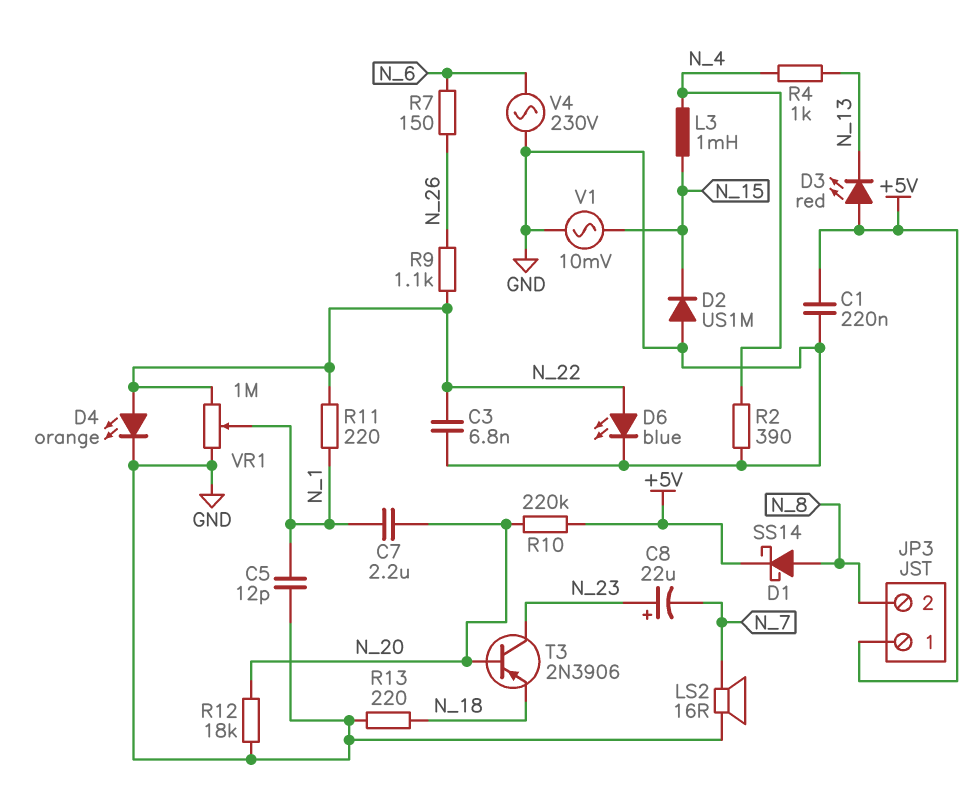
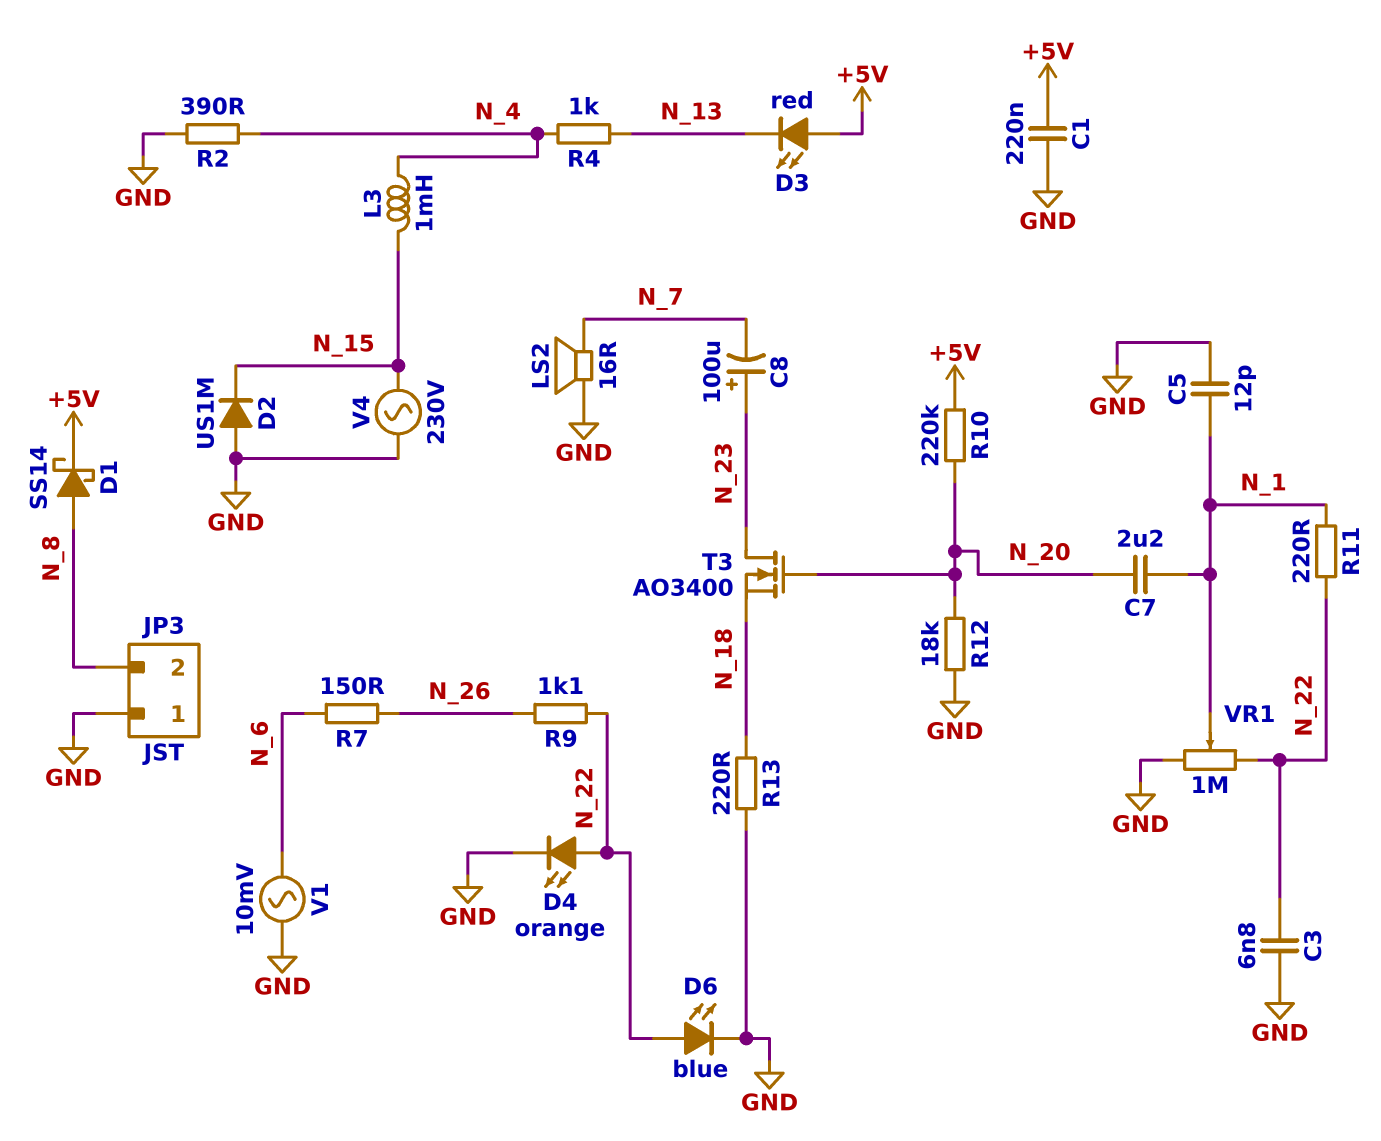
C8: 22uF (plus N_23, minus N_7) -> 100uF (plus N_23, minus N_7)
JP3 pin 1: +5V -> GND
T3: PNP 2N3906 (B N_20, C N_23, E N_18) -> NMOS AO3400 (G N_20, D N_23, S N_18)
V1: AC 10mV (GND, N_15) -> AC 10mV (GND, N_6)
V4: AC 230V (GND, N_6) -> AC 230V (GND, N_15)

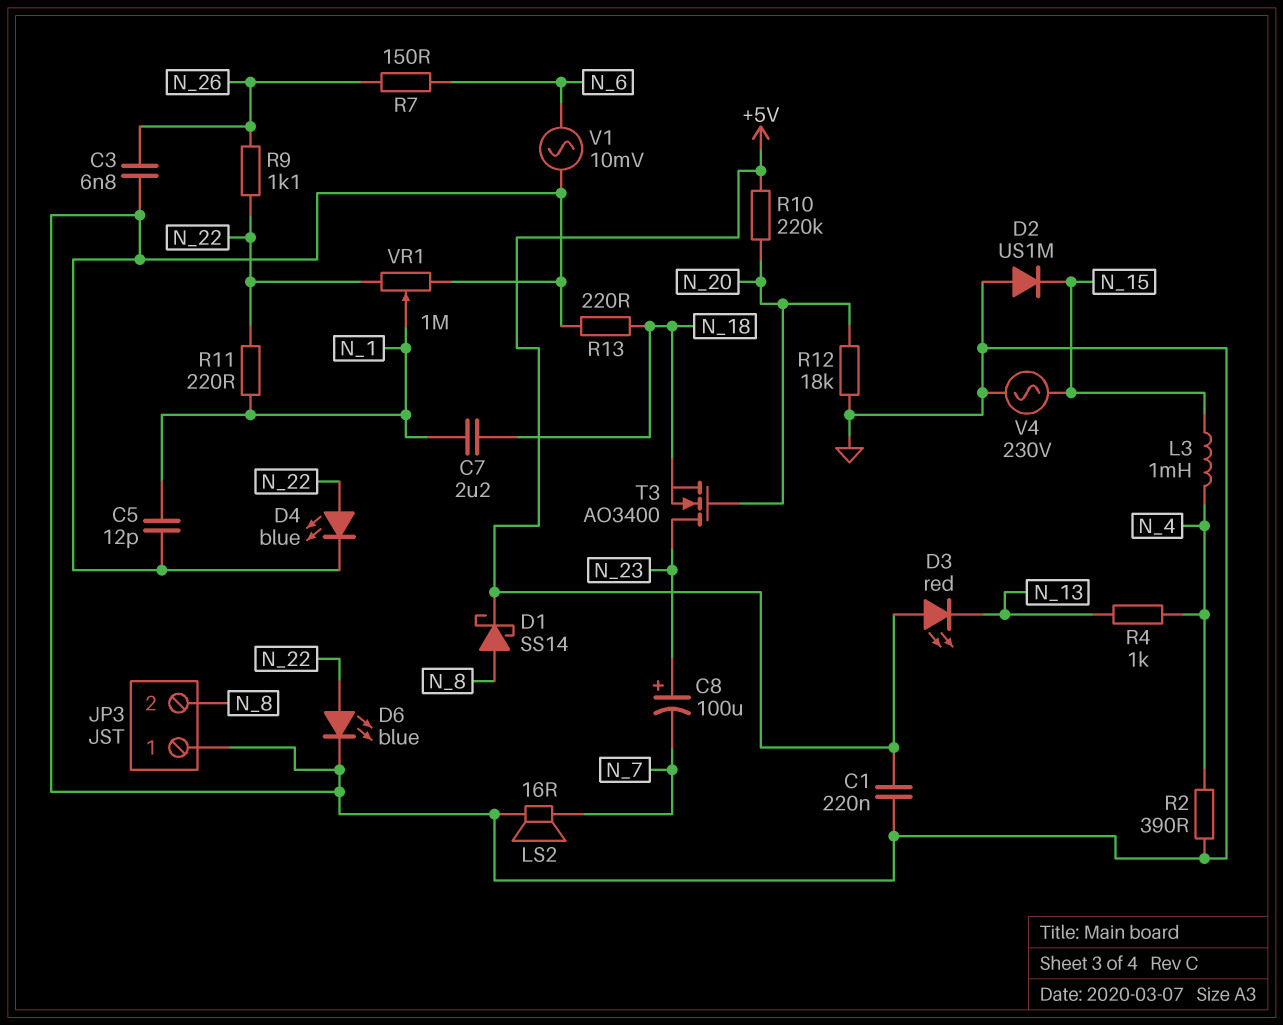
C3: 6.8nF (GND, N_22) -> 6.8nF (GND, N_26)
C7: 2.2uF (N_1, N_20) -> 2.2uF (N_1, N_18)
D4: LED orange (A N_22, K GND) -> LED blue (A N_22, K GND)

